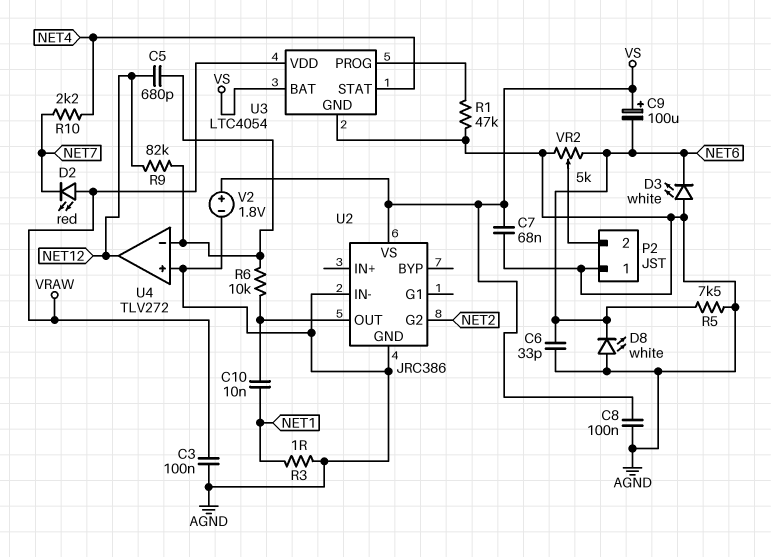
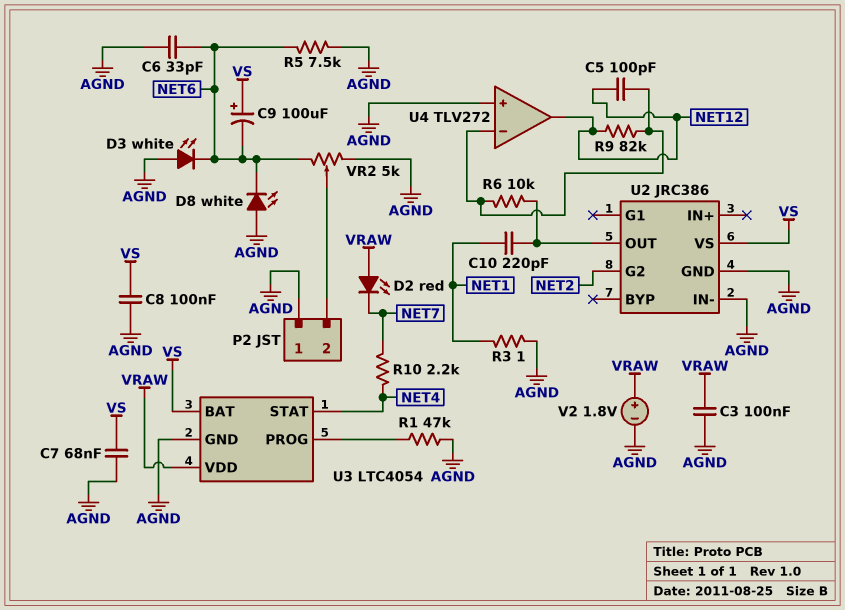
C5: 680pF (NET12, U4/in-) -> 100pF (NET12, U4/in-)
C10: 10nF (NET1, U2/OUT) -> 220pF (NET1, U2/OUT)
V2: 1.8V (plus VS, minus AGND) -> 1.8V (plus VRAW, minus AGND)

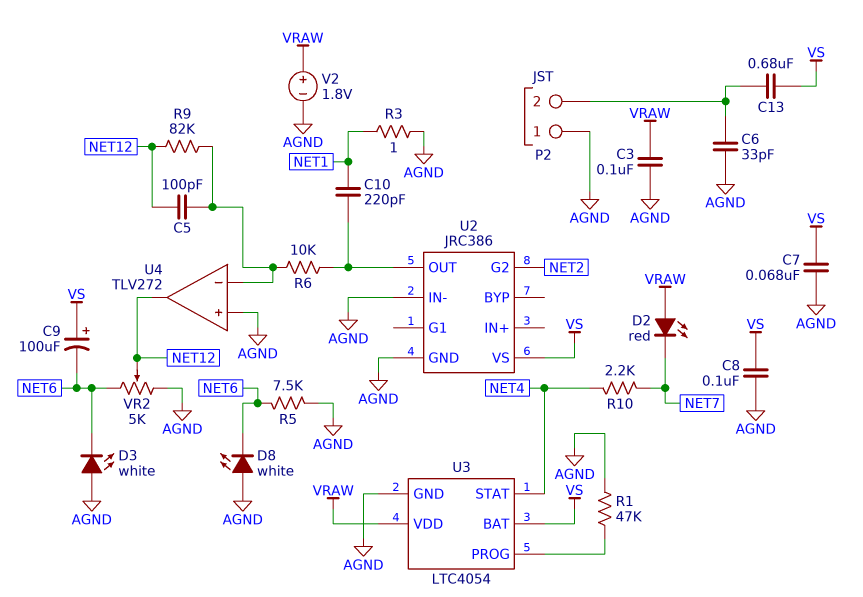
C6: 33pF (AGND, NET6) -> 33pF (AGND, P2/2)
C13: none -> 680nF (P2/2, VS)
VR2: 5k (AGND, NET6, wiper P2/2) -> 5k (AGND, NET6, wiper NET12)

